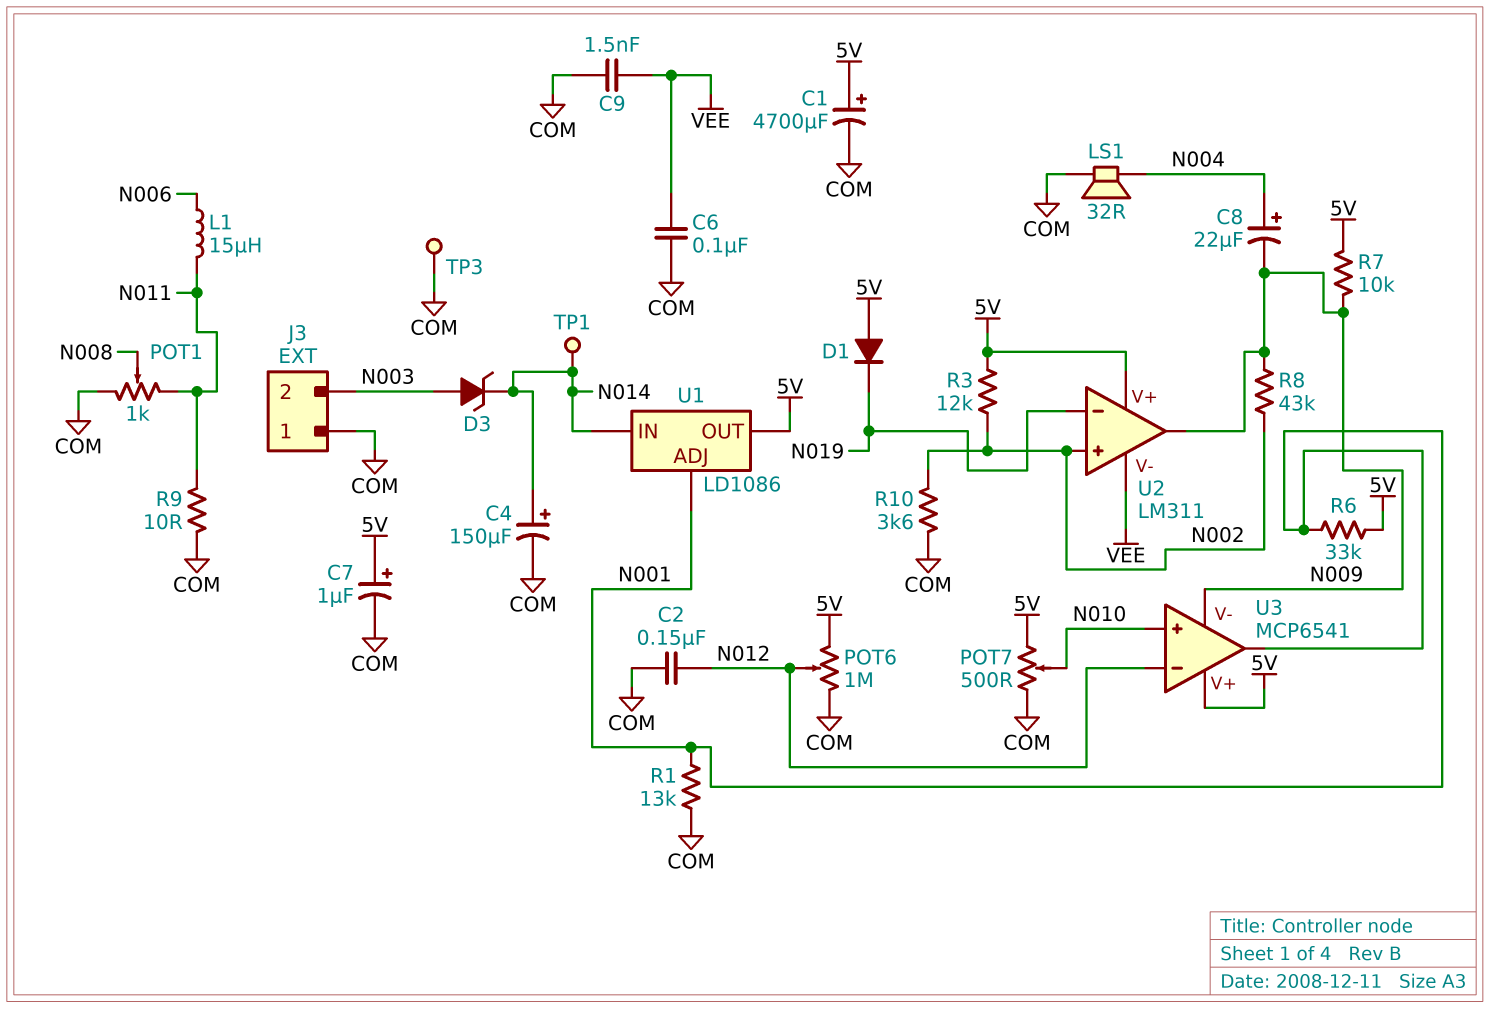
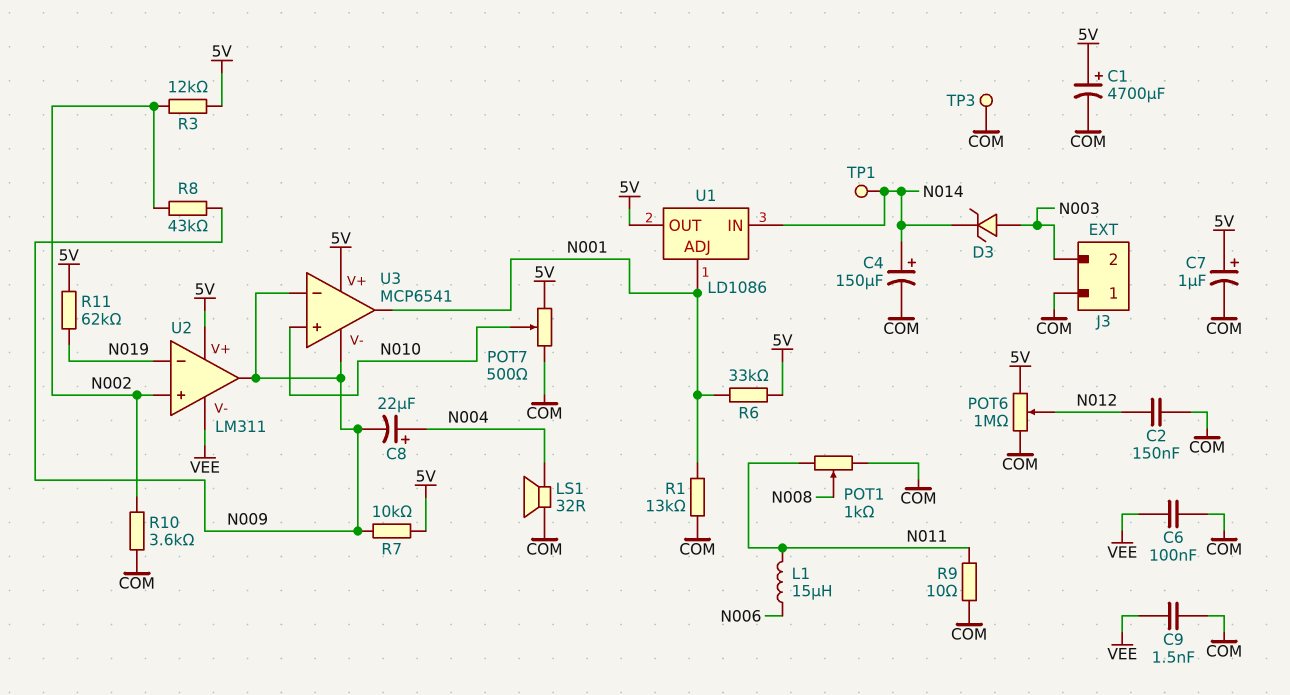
D1: diode (A 5V, K N019) -> none
R11: none -> 62k (5V, N019)
U3 pin in-: N012 -> N009

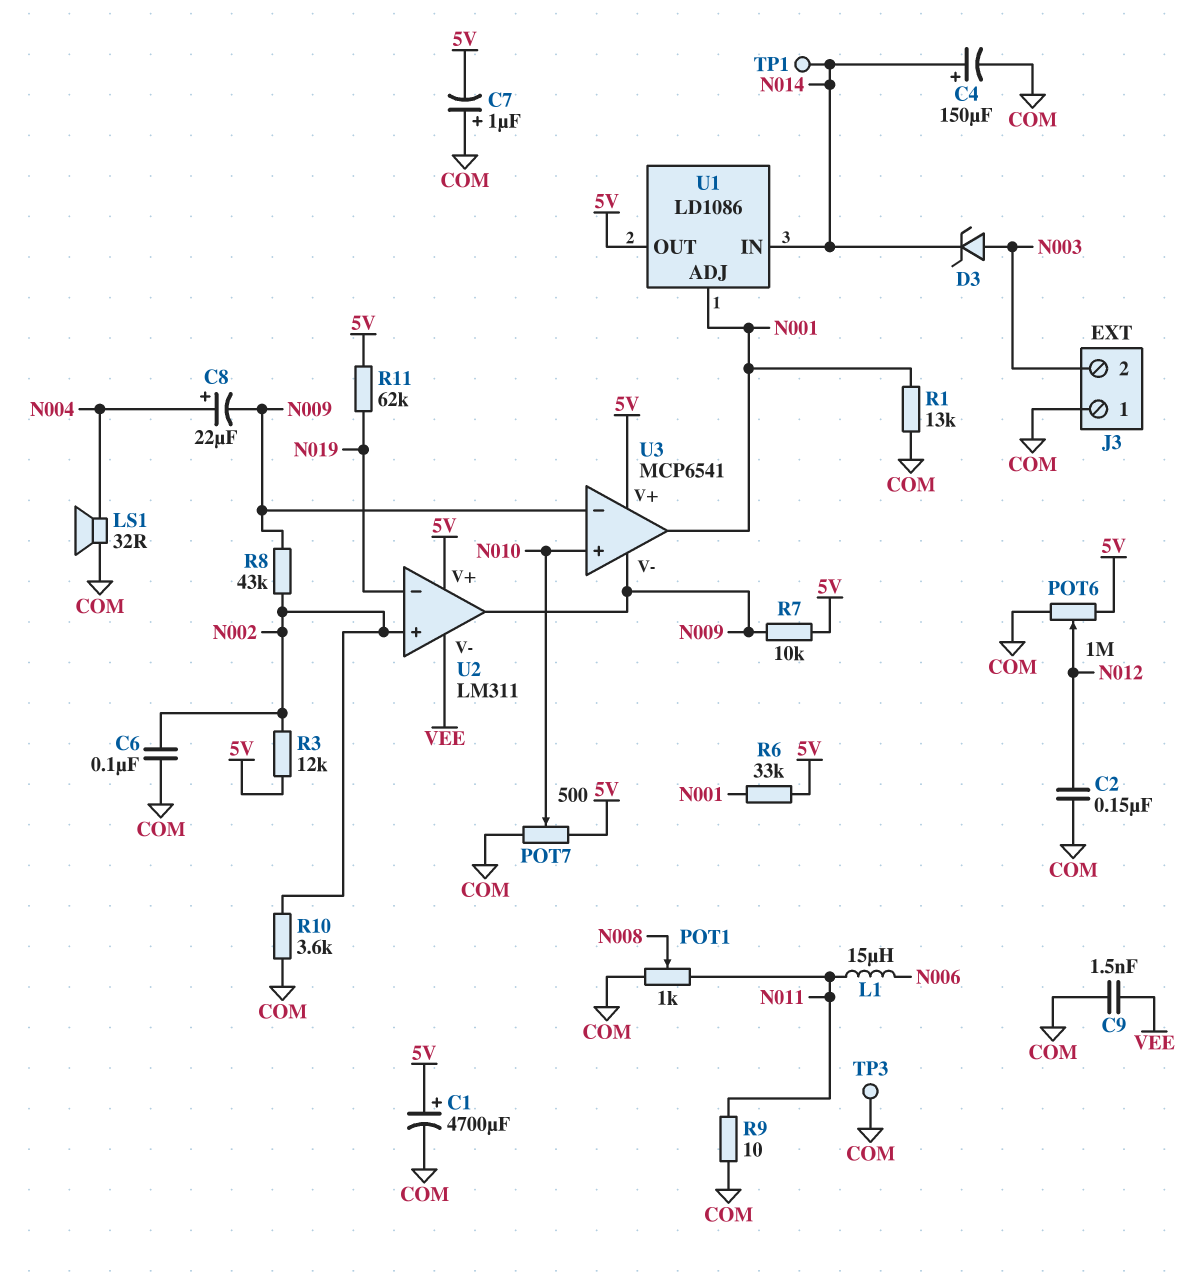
C6: 100nF (COM, VEE) -> 100nF (COM, N002)
C7: 1uF (plus 5V, minus COM) -> 1uF (plus COM, minus 5V)

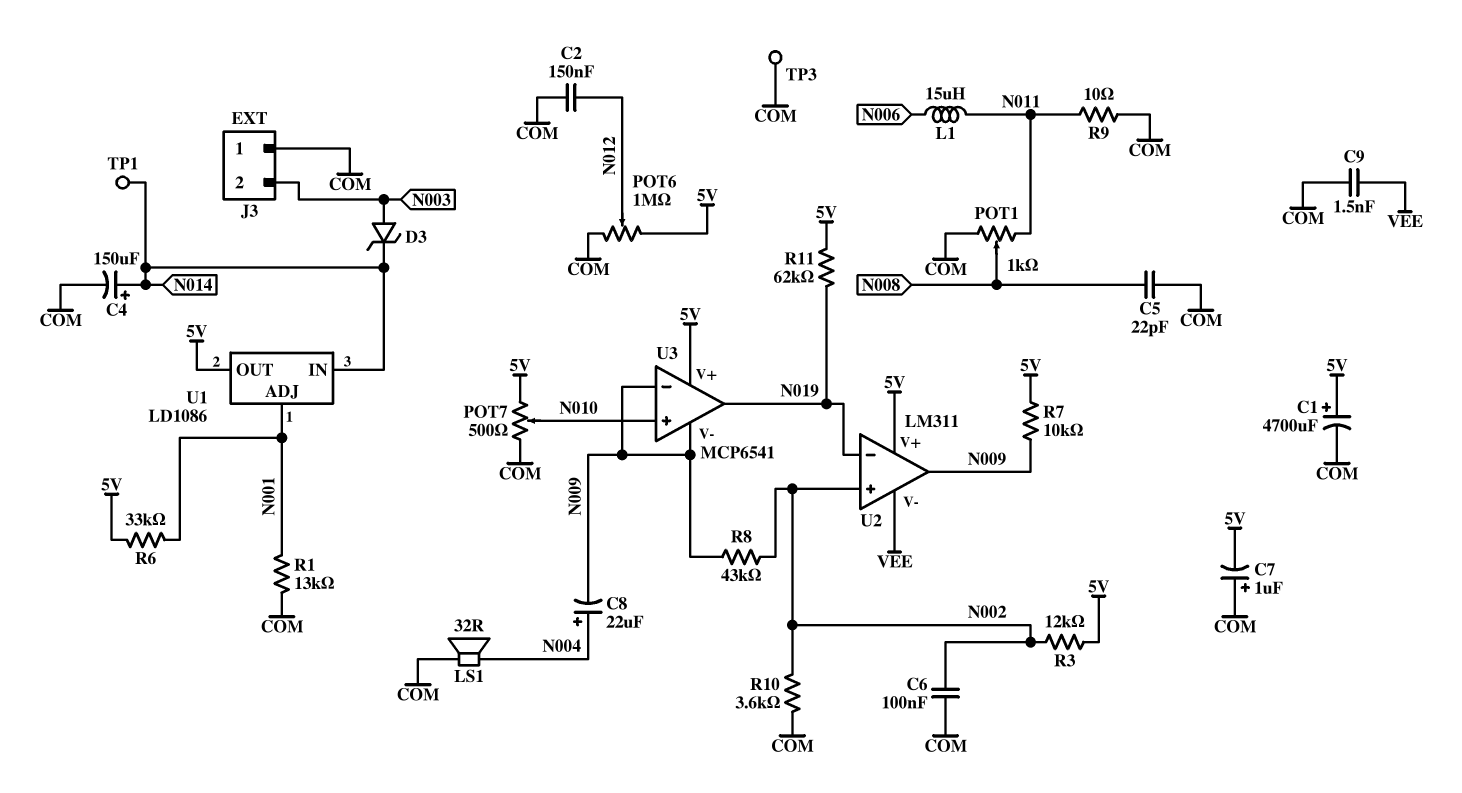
C5: none -> 22pF (COM, N008)
U3 pin out: N001 -> N019

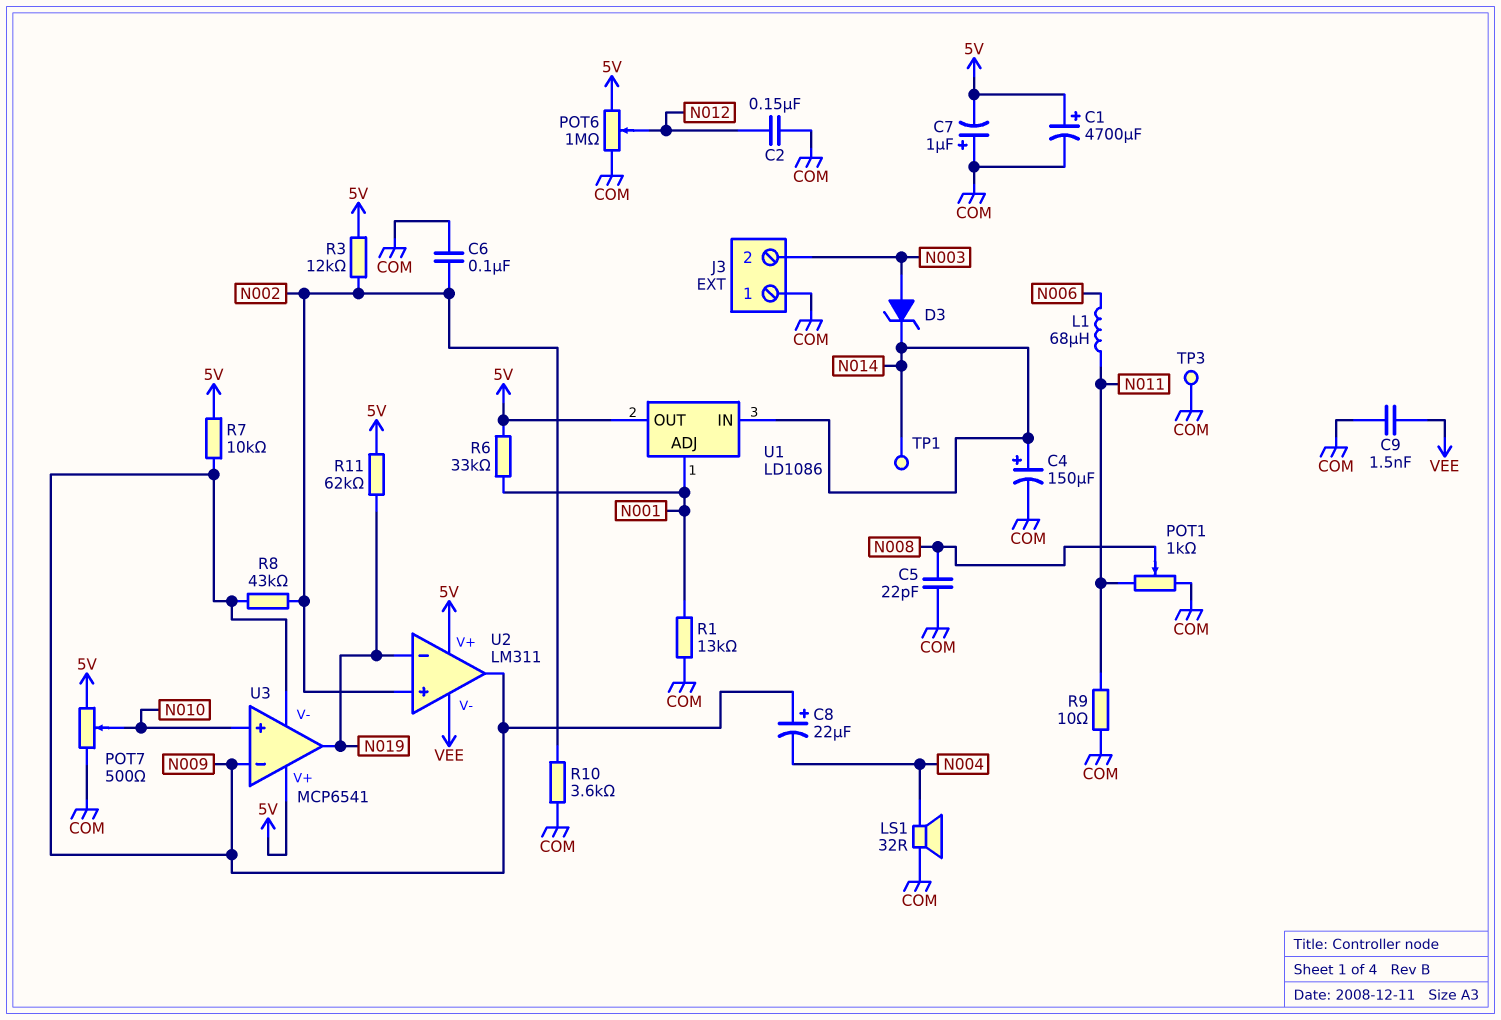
C8: 22uF (plus N004, minus N009) -> 22uF (plus N009, minus N004)
L1: 15uH (N006, N011) -> 68uH (N006, N011)

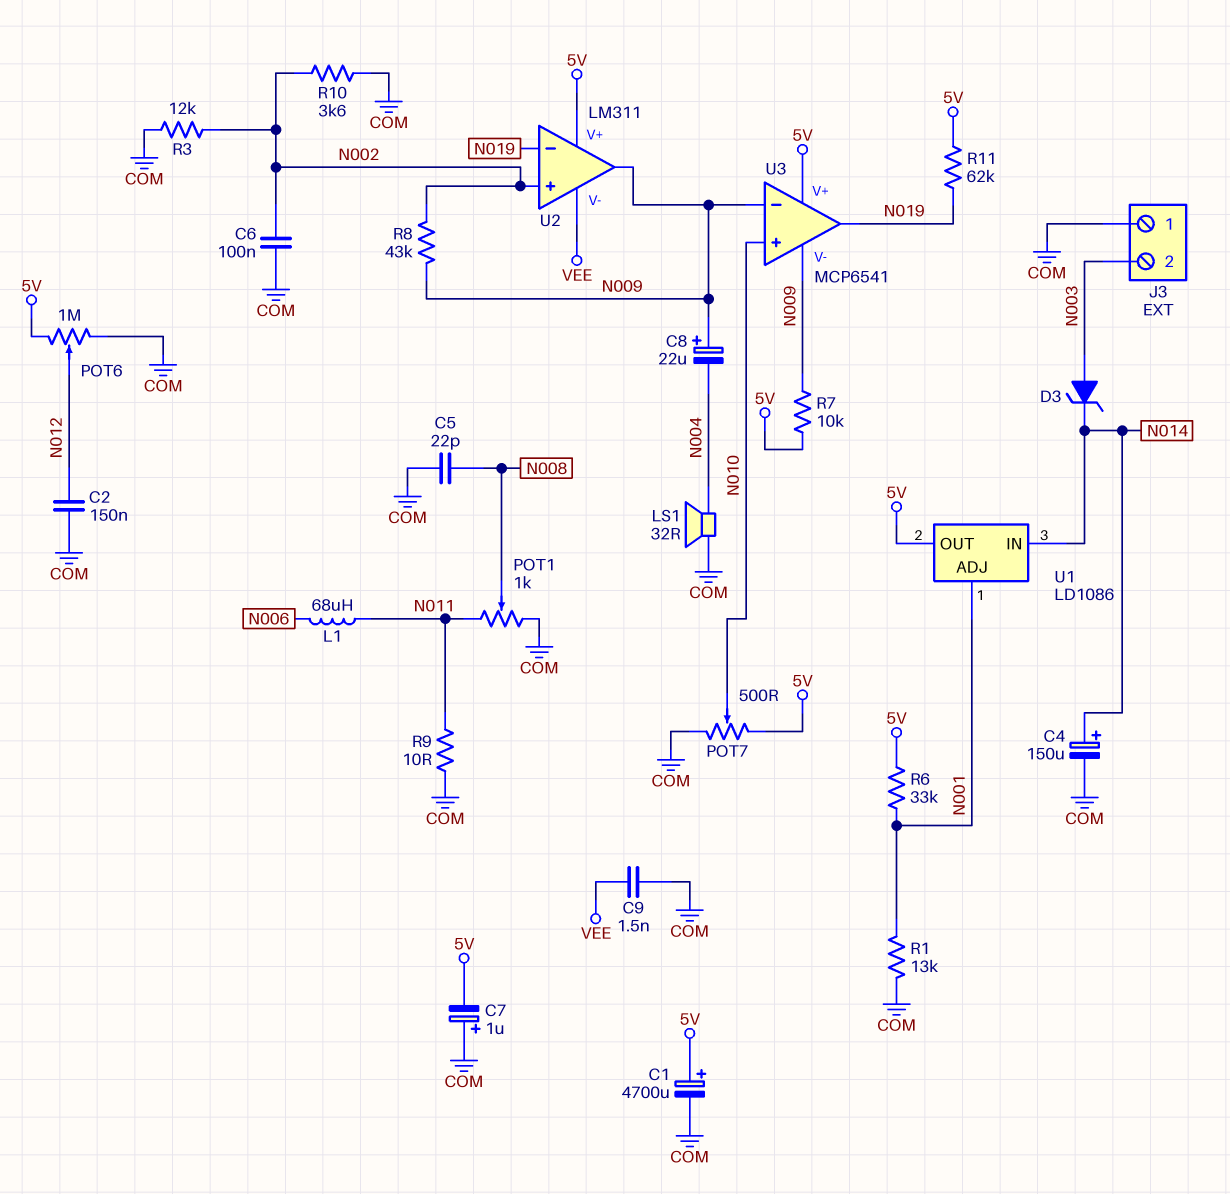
R3: 12k (5V, N002) -> 12k (COM, N002)
TP1: test point (N014) -> none
TP3: test point (COM) -> none

